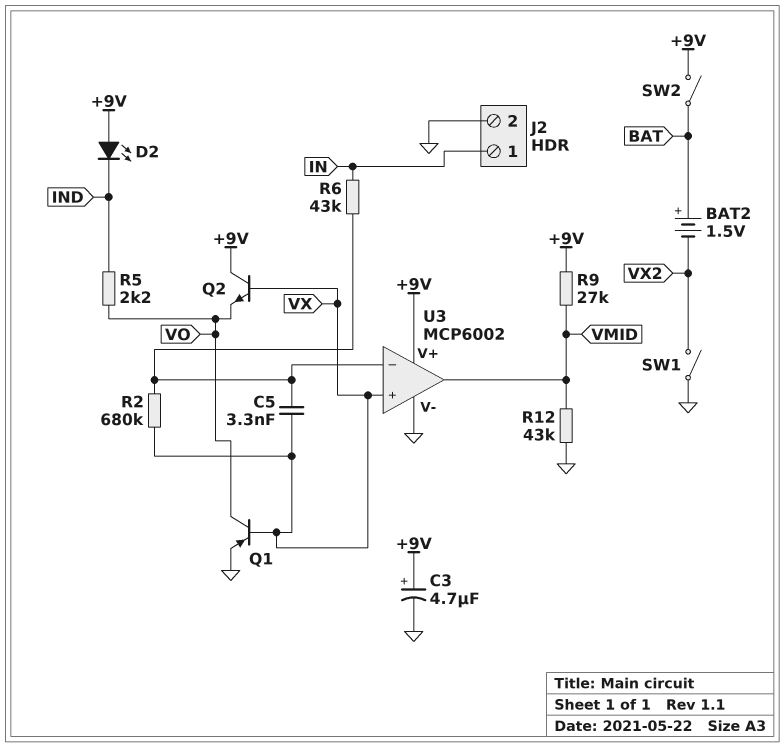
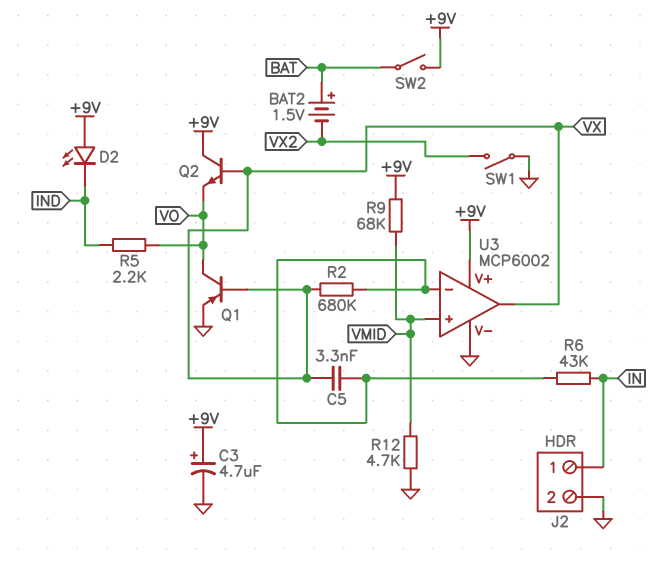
R9: 27k (+9V, VMID) -> 68k (+9V, VMID)
R12: 43k (GND, VMID) -> 4.7k (GND, VMID)
U3 pin in+: VX -> VMID
U3 pin out: VMID -> VX

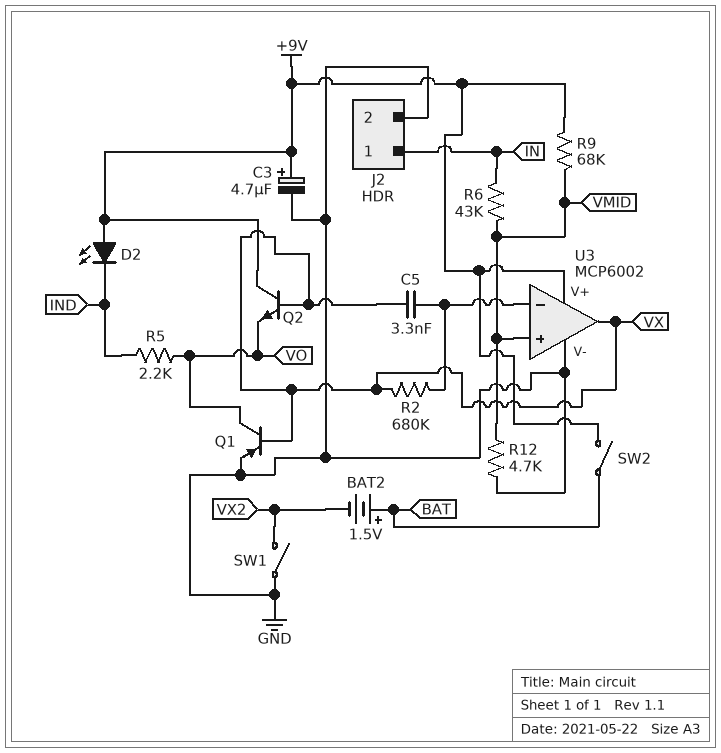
R6: 43k (IN, U3/in-) -> 43k (IN, VMID)

